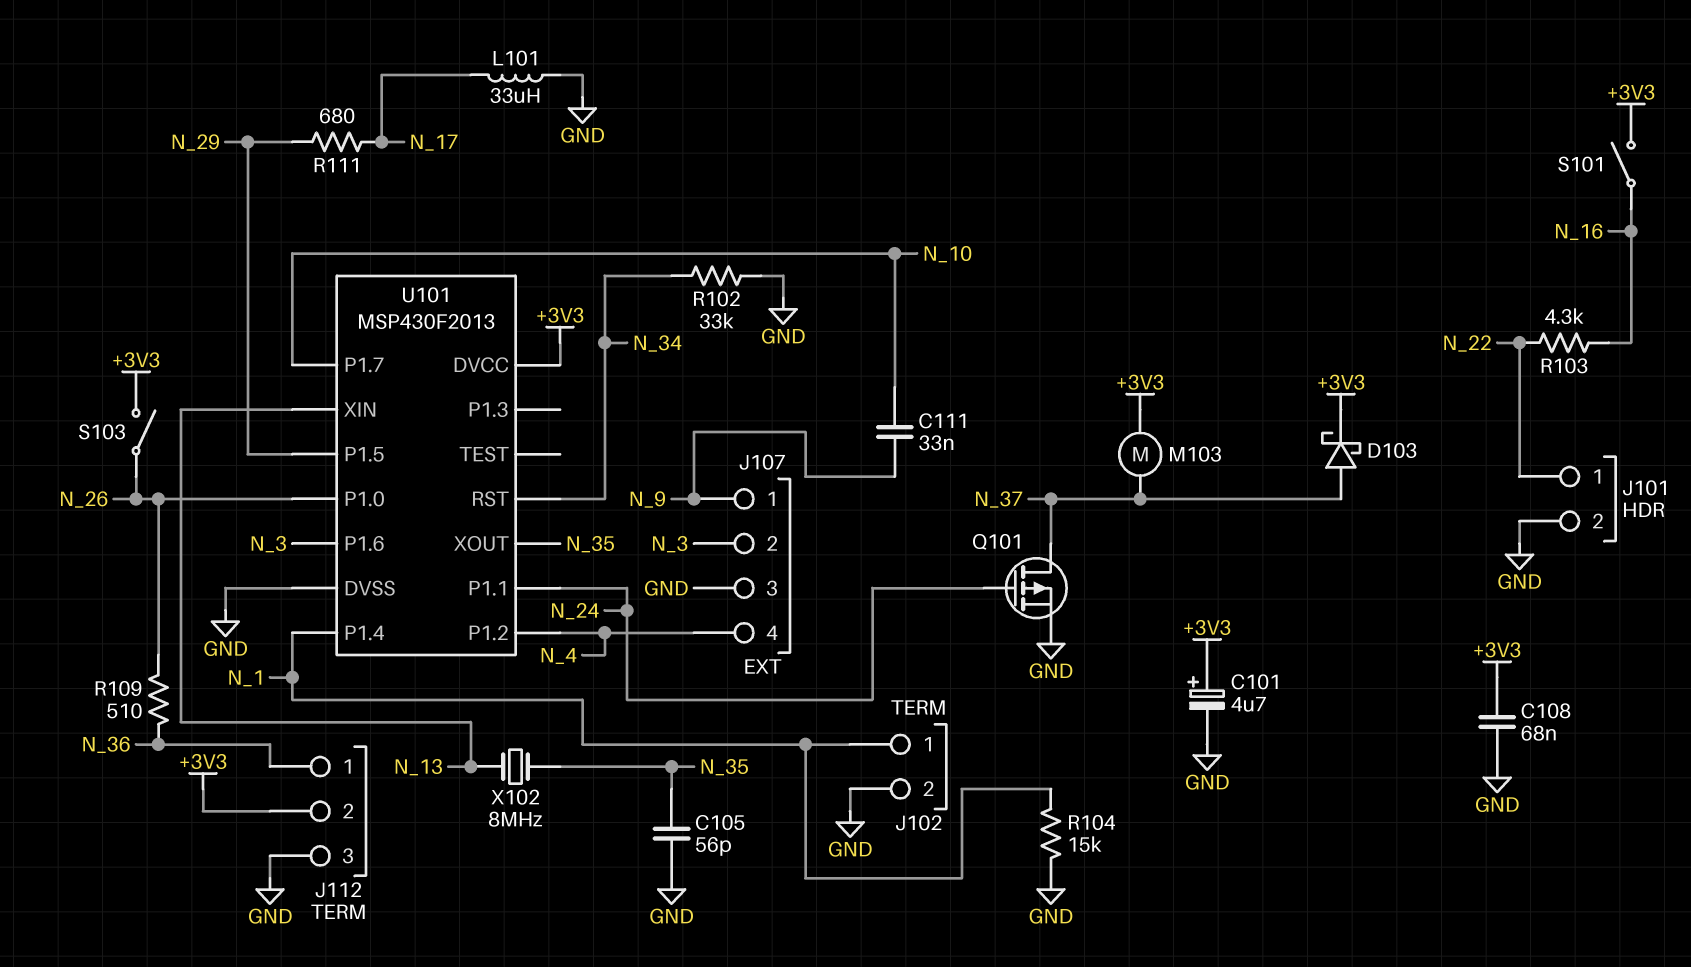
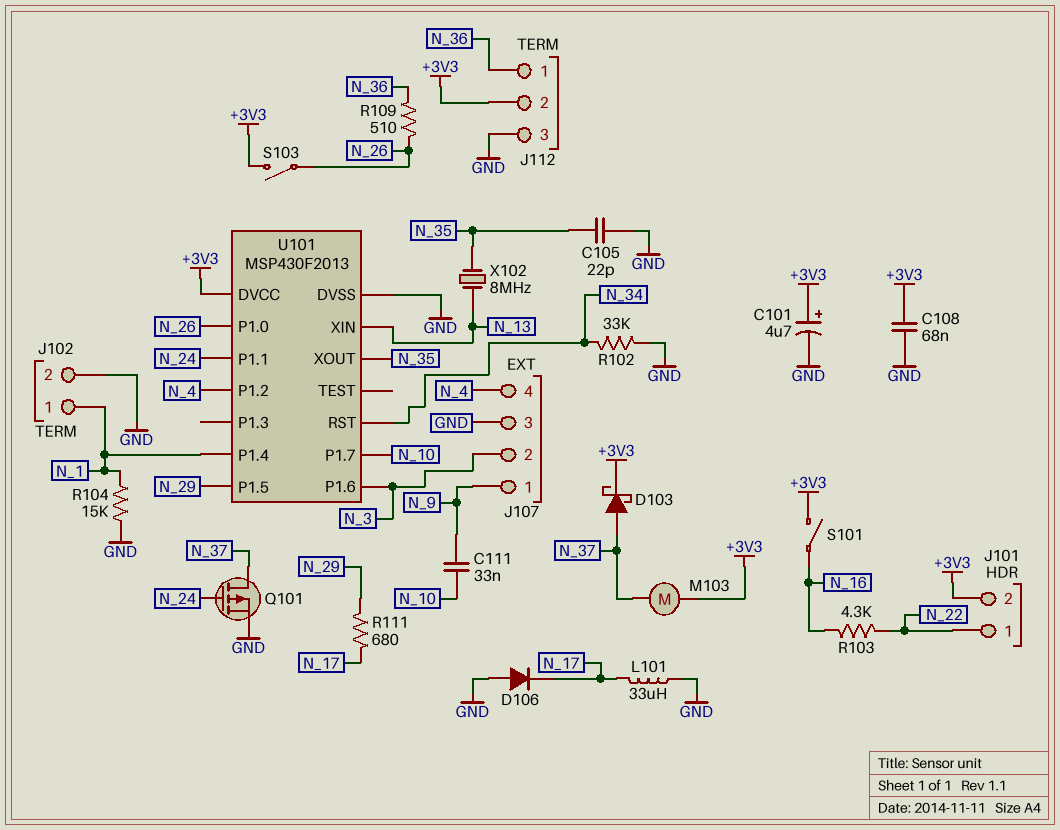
C105: 56pF (GND, N_35) -> 22pF (GND, N_35)
D106: none -> diode (A GND, K N_17)
J101 pin 2: GND -> +3V3

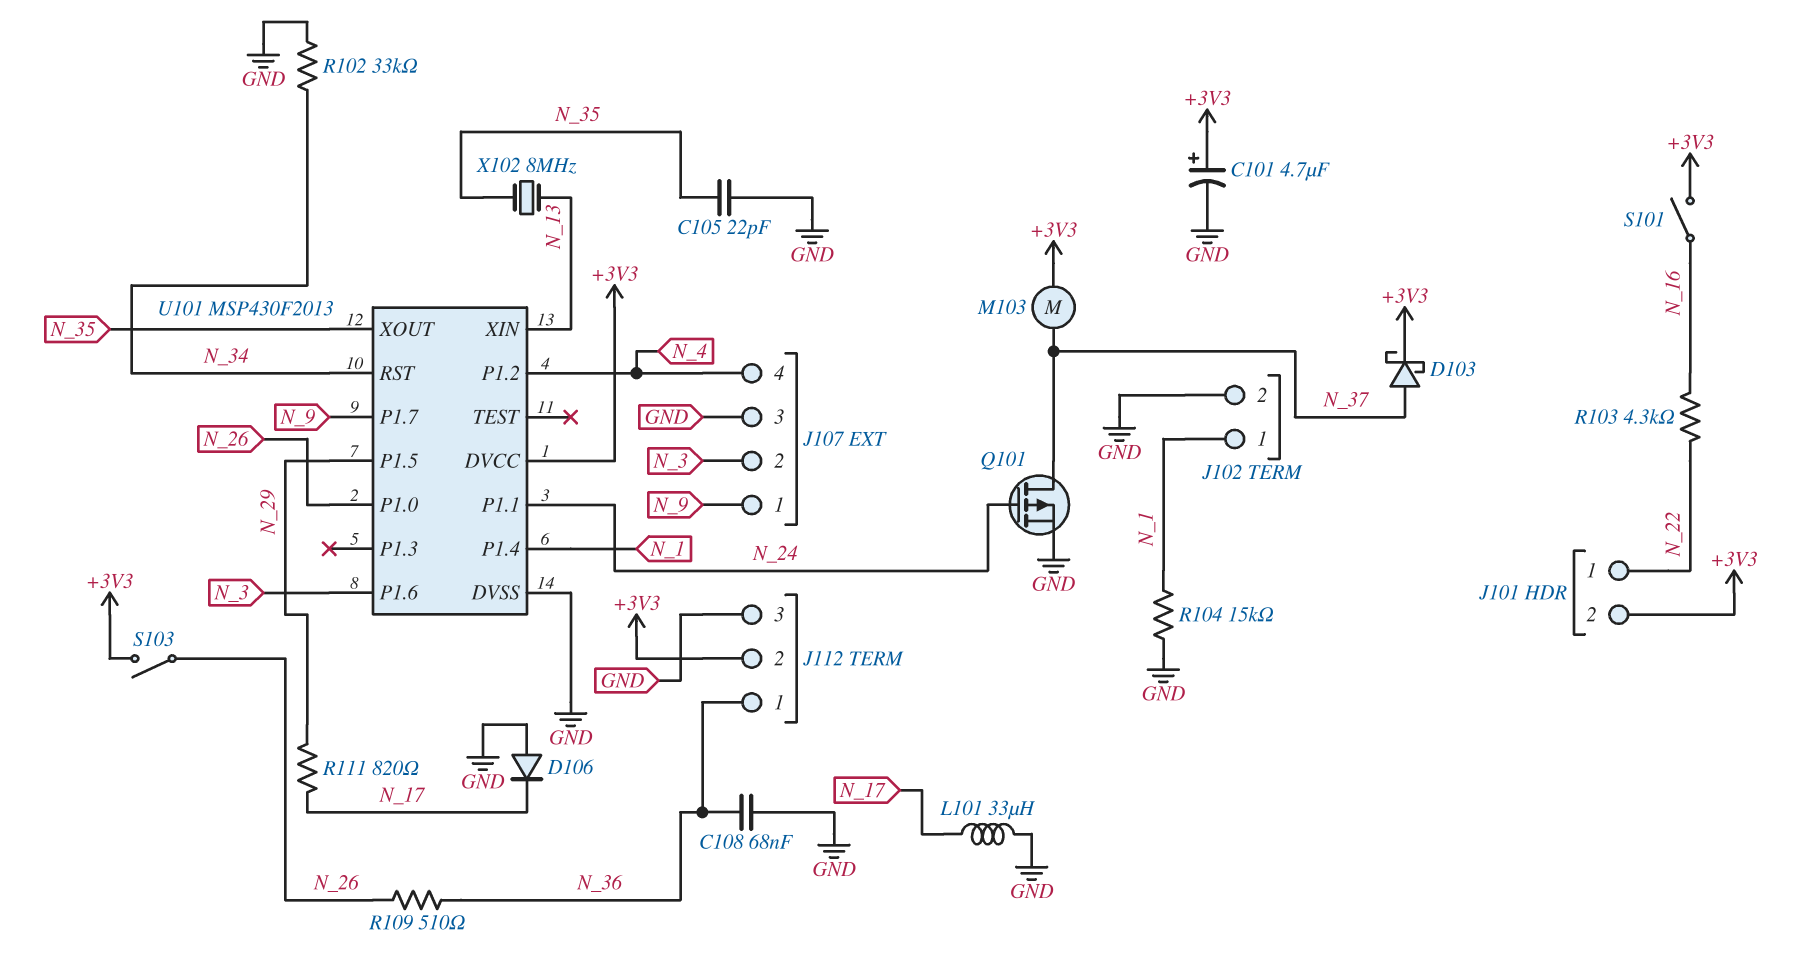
C108: 68nF (+3V3, GND) -> 68nF (GND, N_36)
C111: 33nF (N_9, N_10) -> none
R111: 680 (N_17, N_29) -> 820 (N_17, N_29)
U101 pin P1.7: N_10 -> N_9

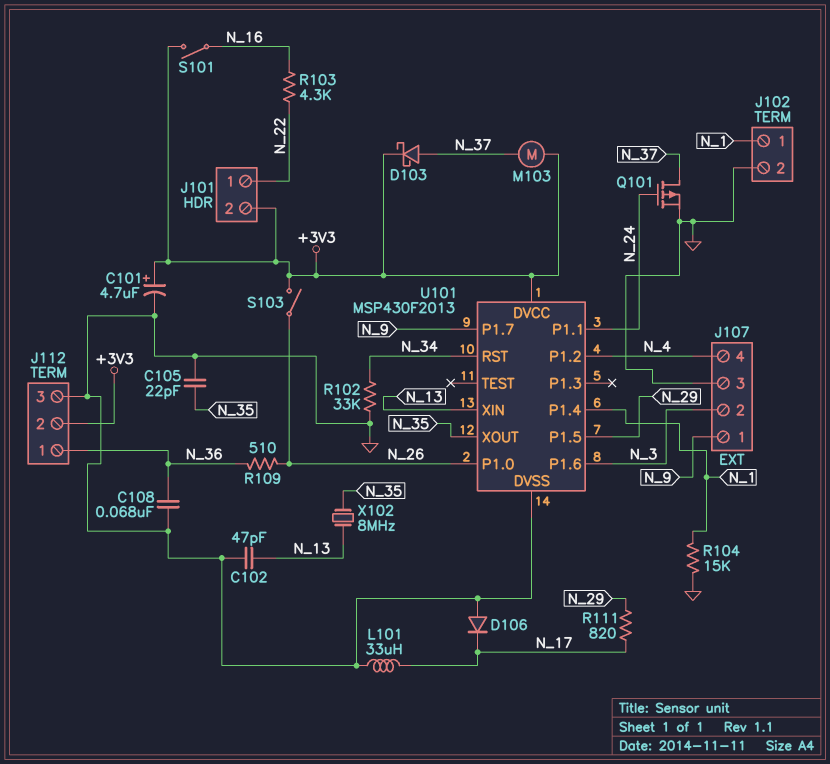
C102: none -> 47pF (GND, N_13)

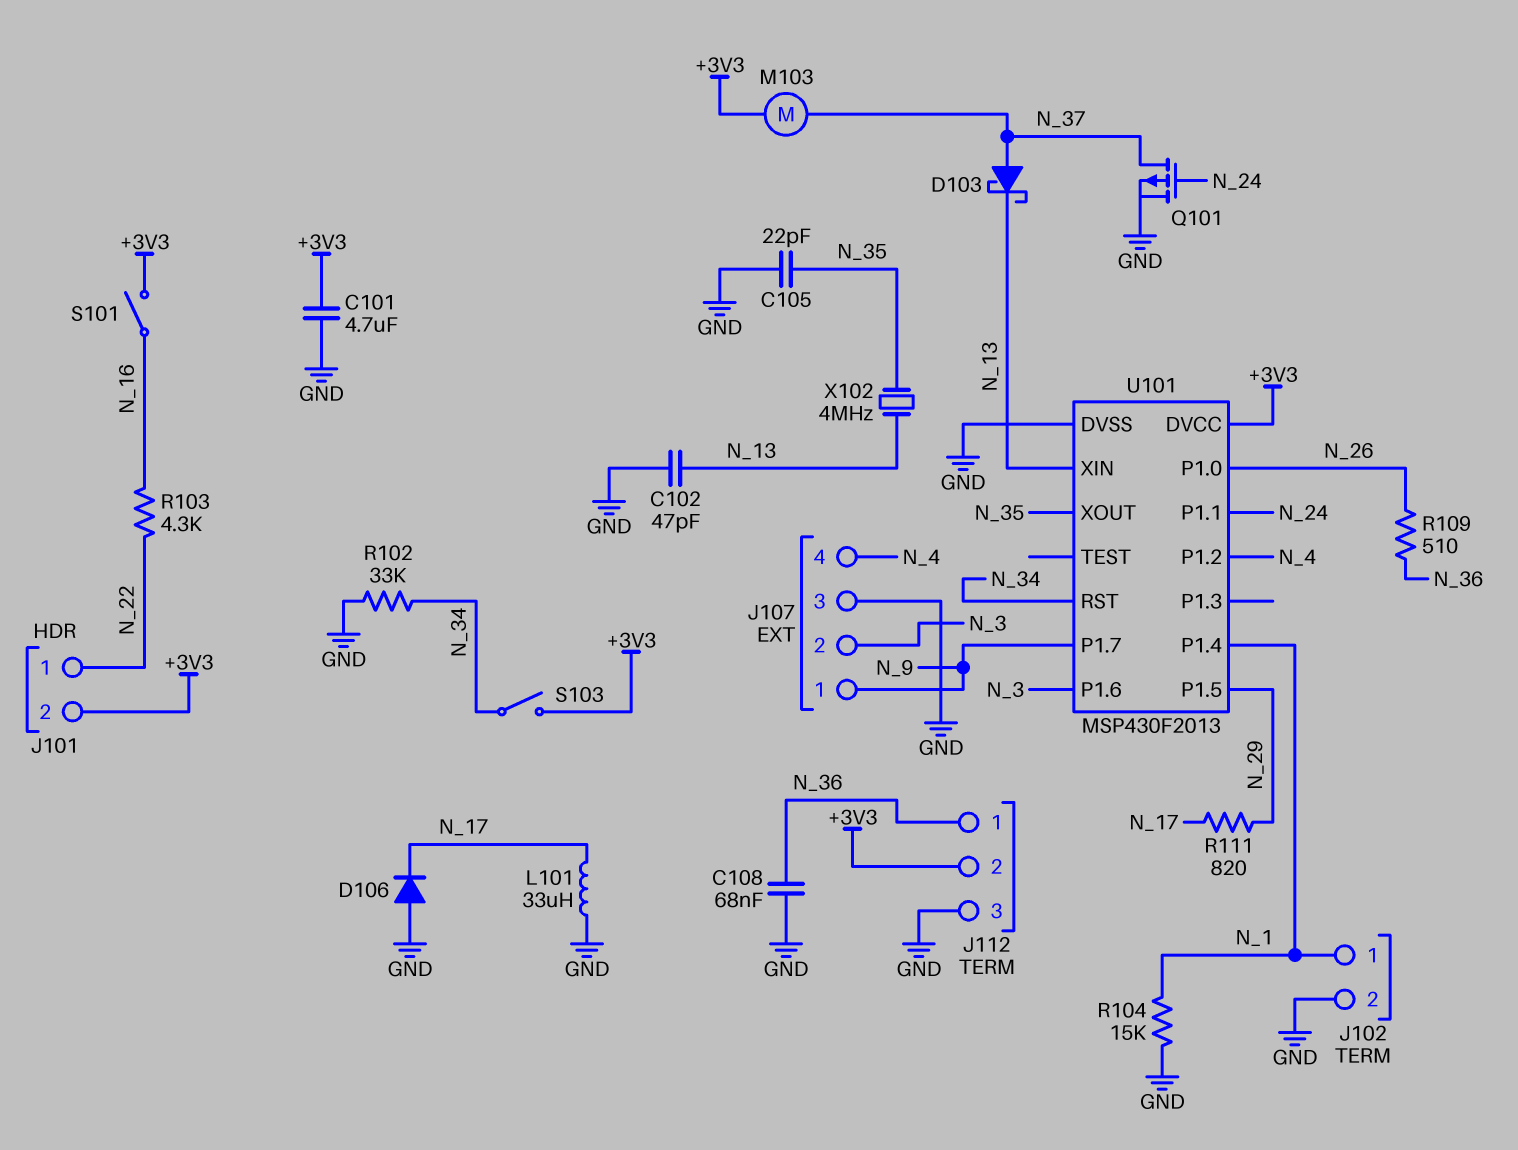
C101: 4.7uF (plus +3V3, minus GND) -> 4.7uF (+3V3, GND)
D103: schottky (A N_37, K +3V3) -> schottky (A N_37, K N_13)
S103: switch (+3V3, N_26) -> switch (+3V3, N_34)
X102: 8MHz (N_13, N_35) -> 4MHz (N_13, N_35)

